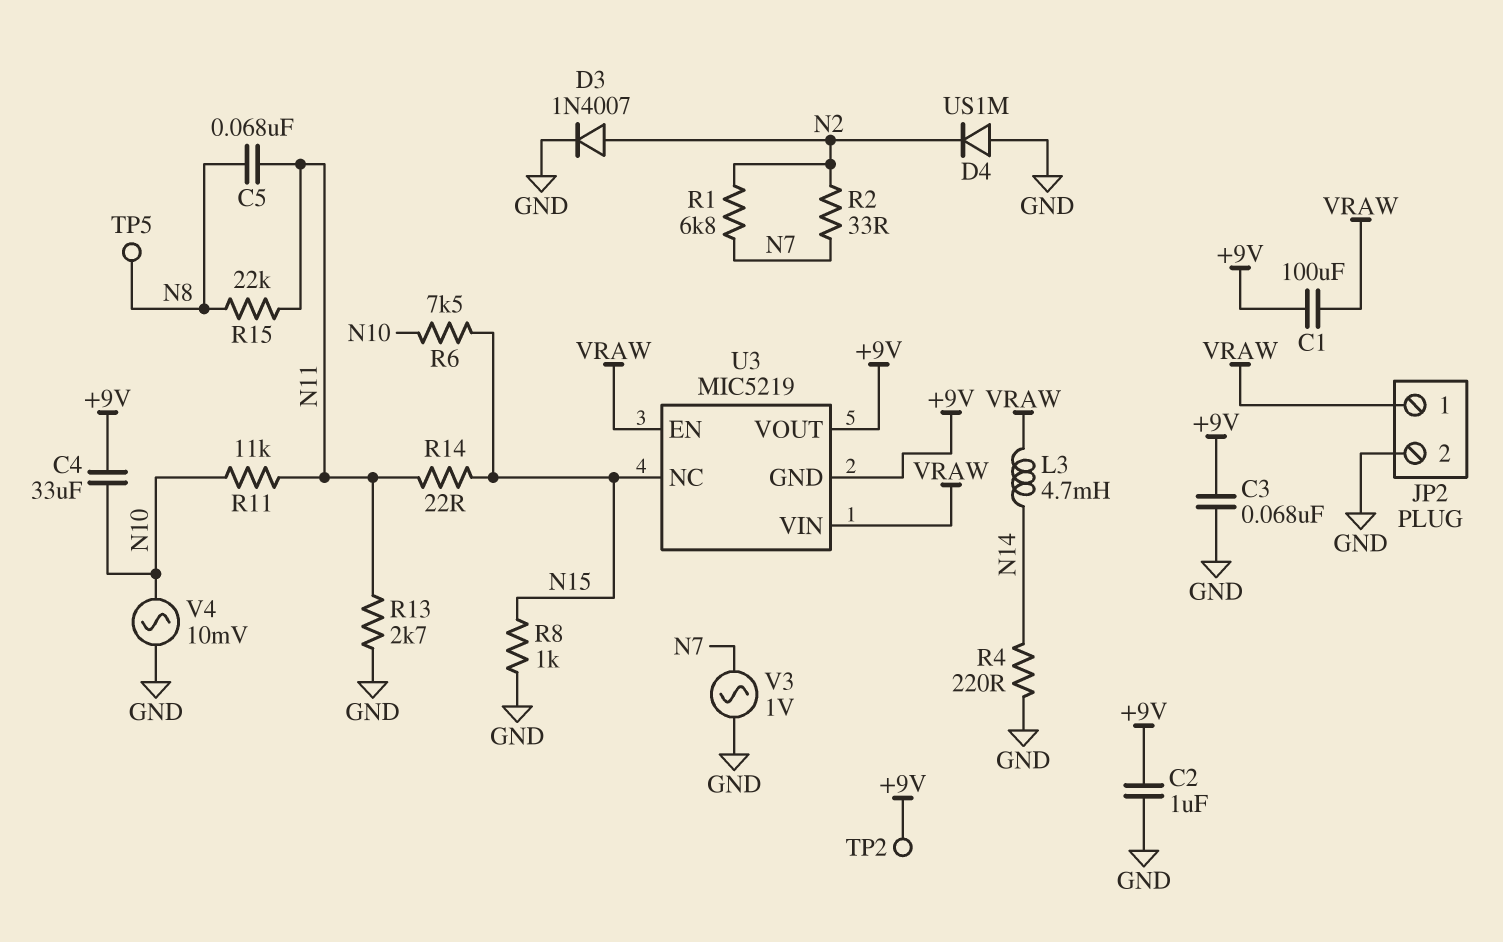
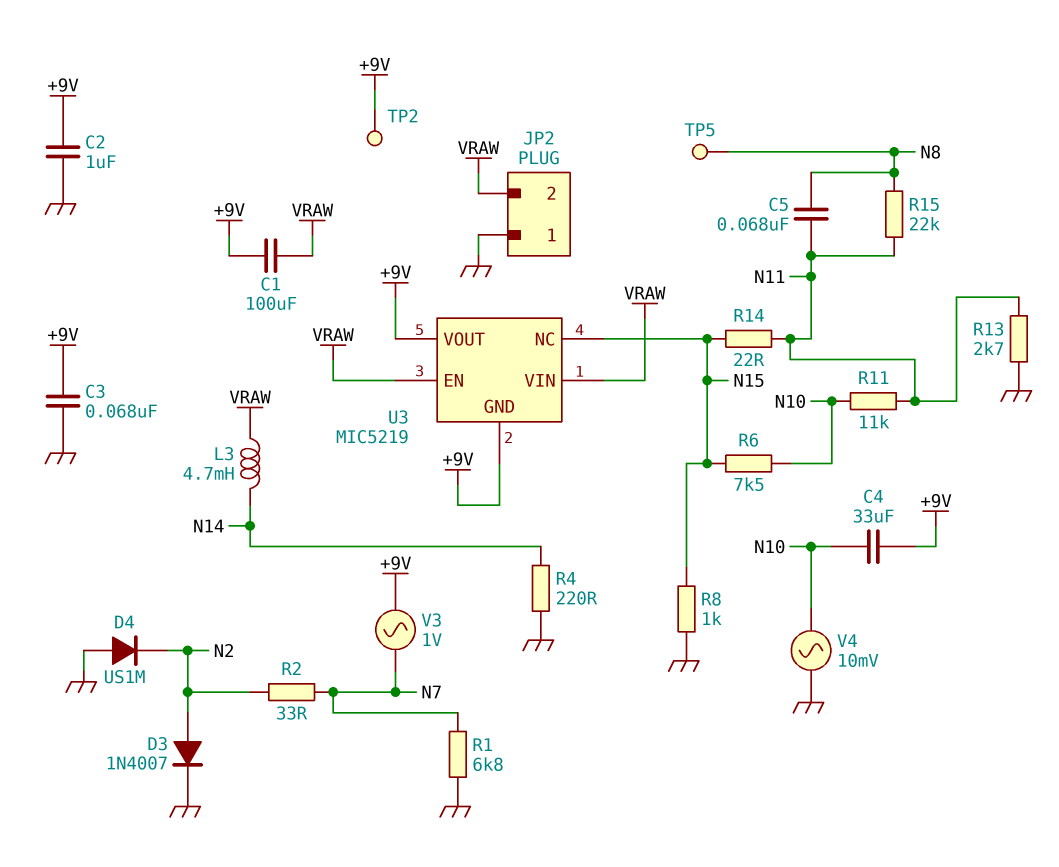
JP2 pin 1: VRAW -> GND
JP2 pin 2: GND -> VRAW
R1: 6.8k (N2, N7) -> 6.8k (GND, N7)
V3: AC 1V (GND, N7) -> AC 1V (+9V, N7)

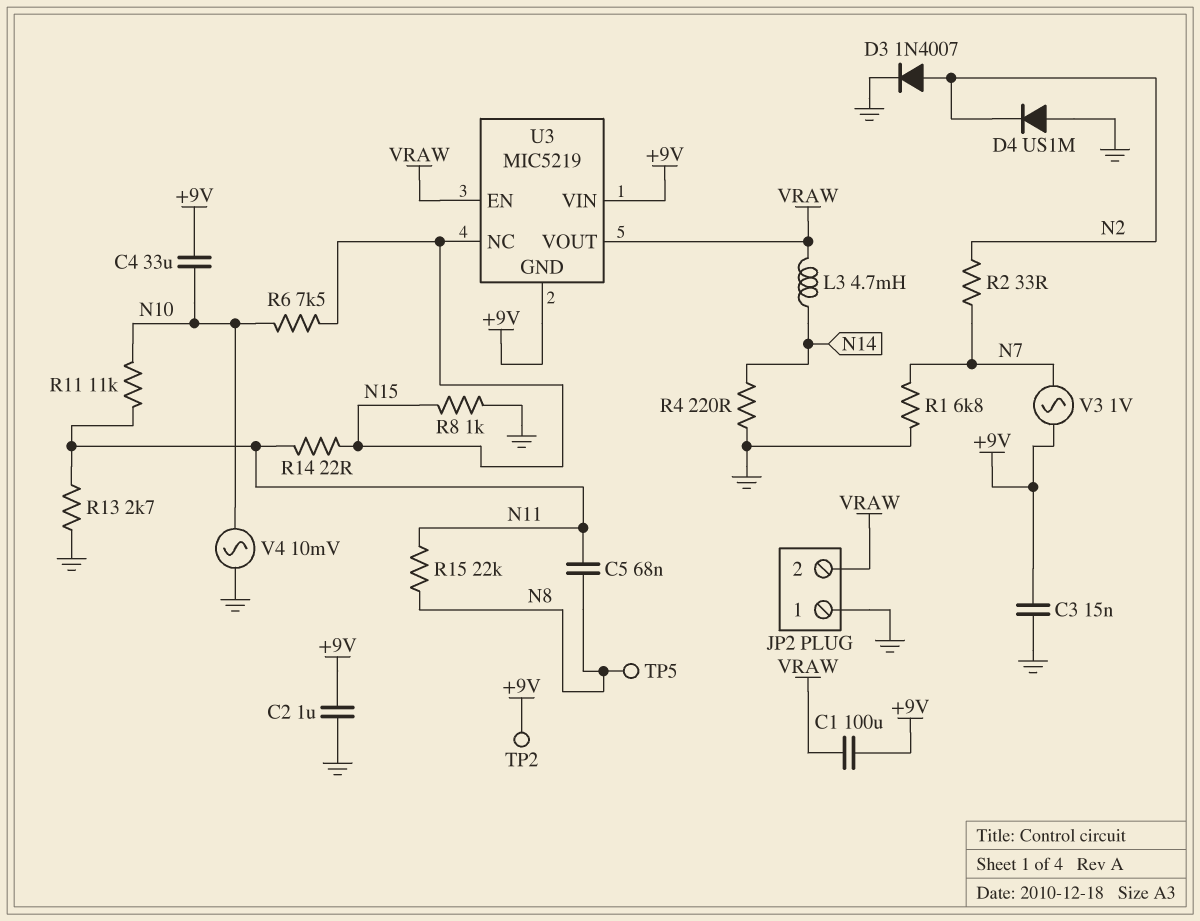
C3: 68nF (+9V, GND) -> 15nF (+9V, GND)
U3 pin VIN: VRAW -> +9V
U3 pin VOUT: +9V -> VRAW

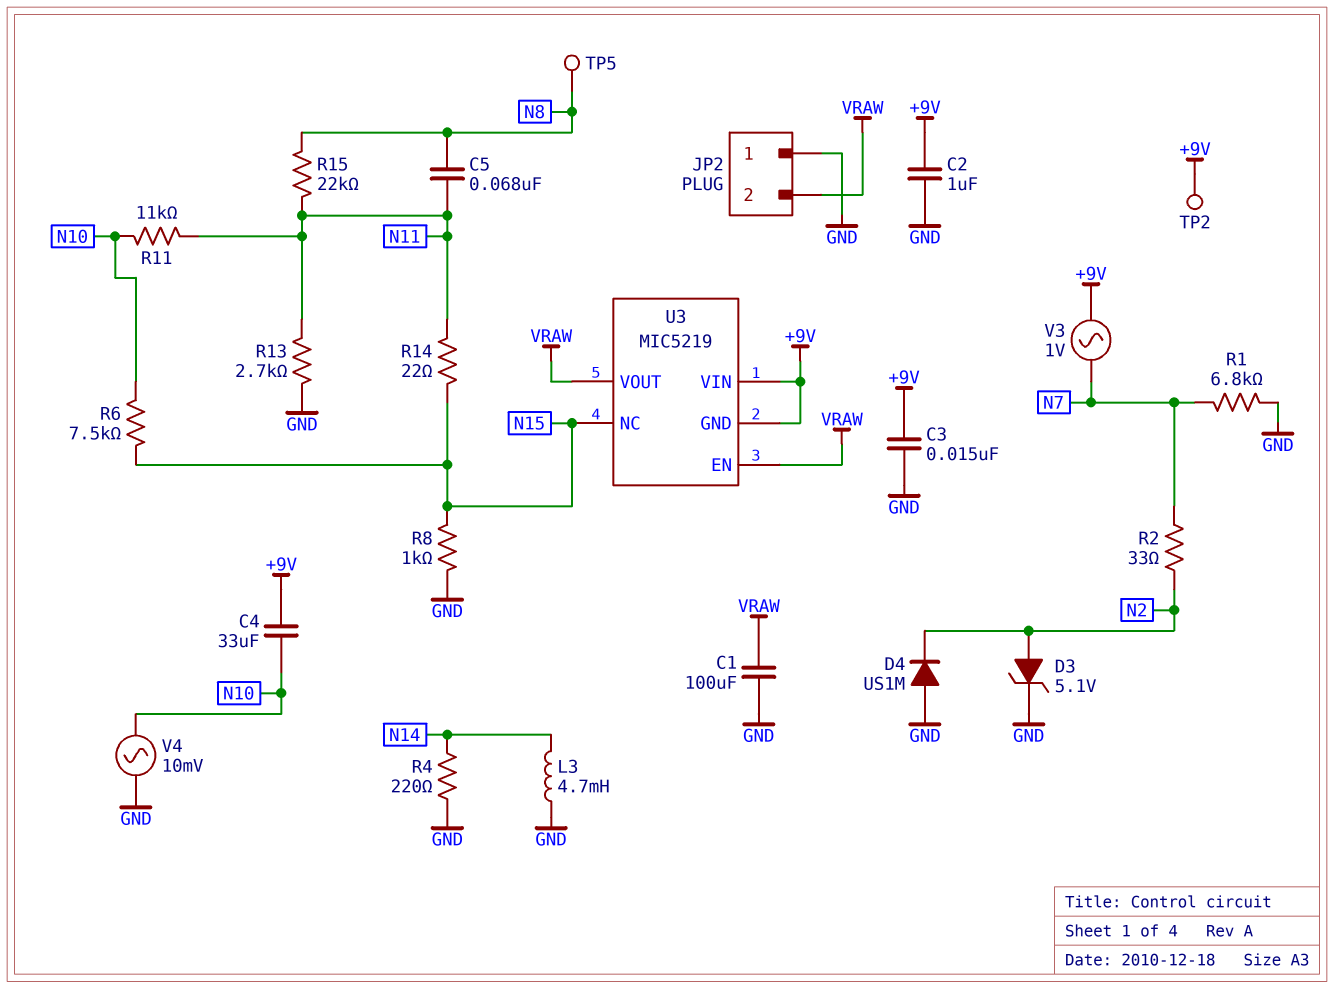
C1: 100uF (+9V, VRAW) -> 100uF (GND, VRAW)
D3: diode 1N4007 (A N2, K GND) -> zener 5.1V (A N2, K GND)
L3: 4.7mH (N14, VRAW) -> 4.7mH (GND, N14)

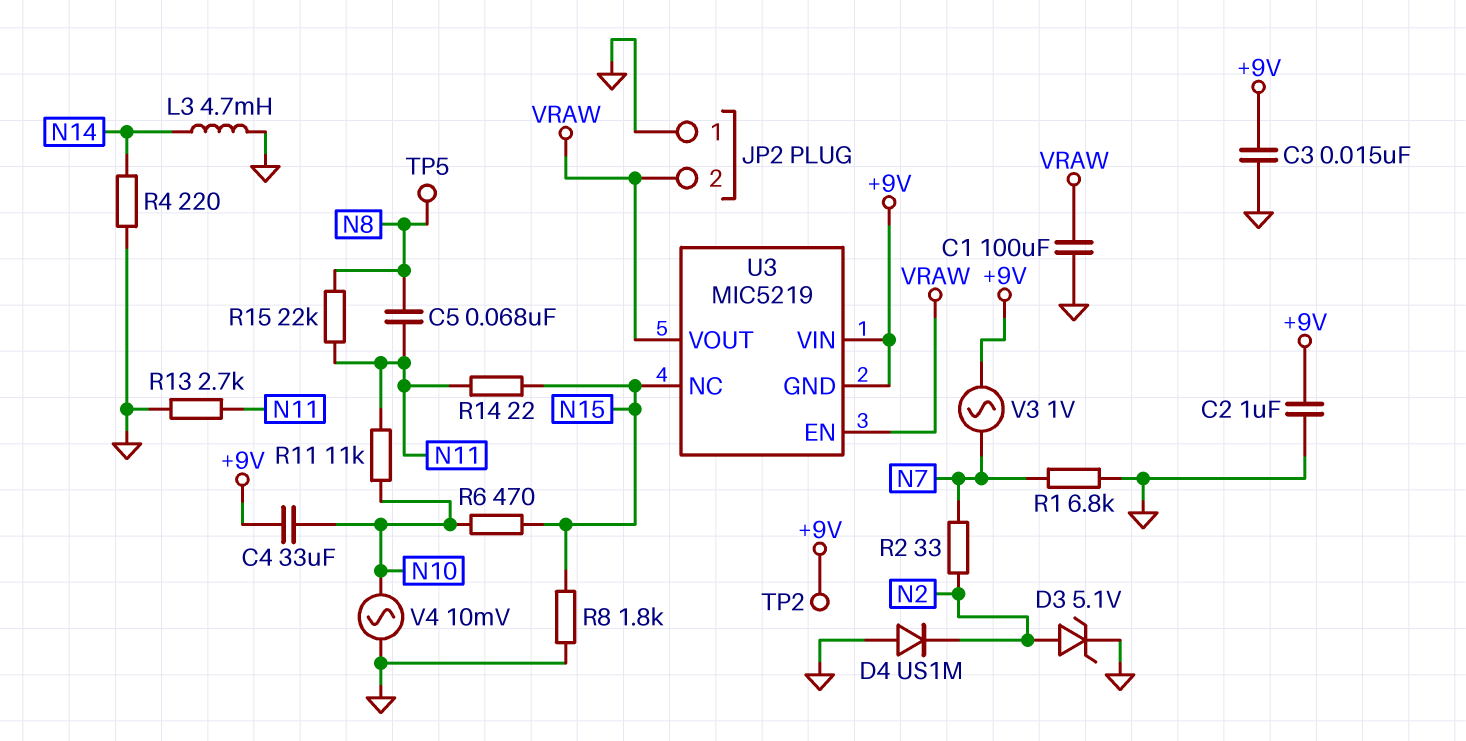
R6: 7.5k (N10, N15) -> 470 (N10, N15)
R8: 1k (GND, N15) -> 1.8k (GND, N15)

